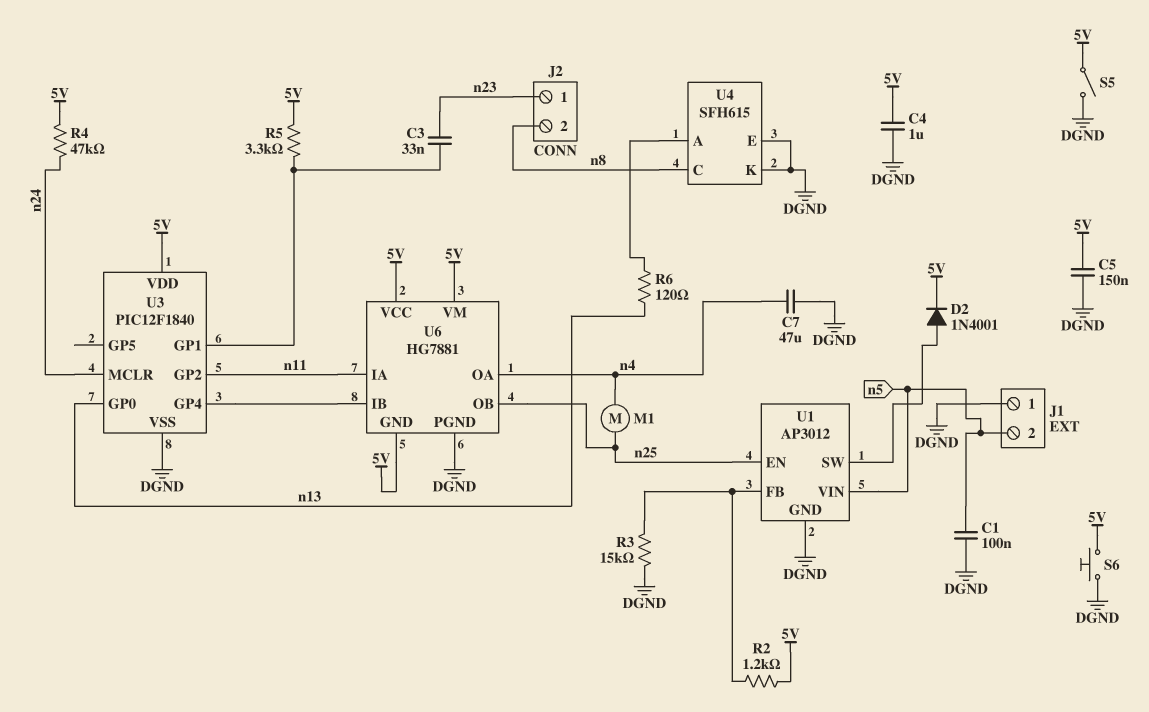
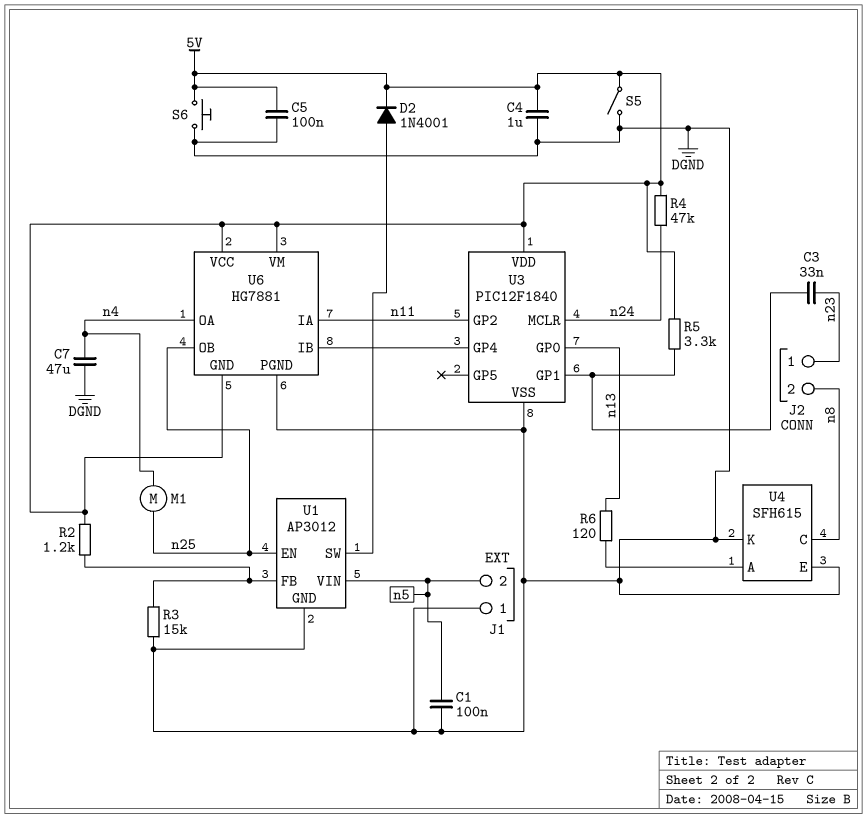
C5: 150nF (5V, DGND) -> 100nF (5V, DGND)

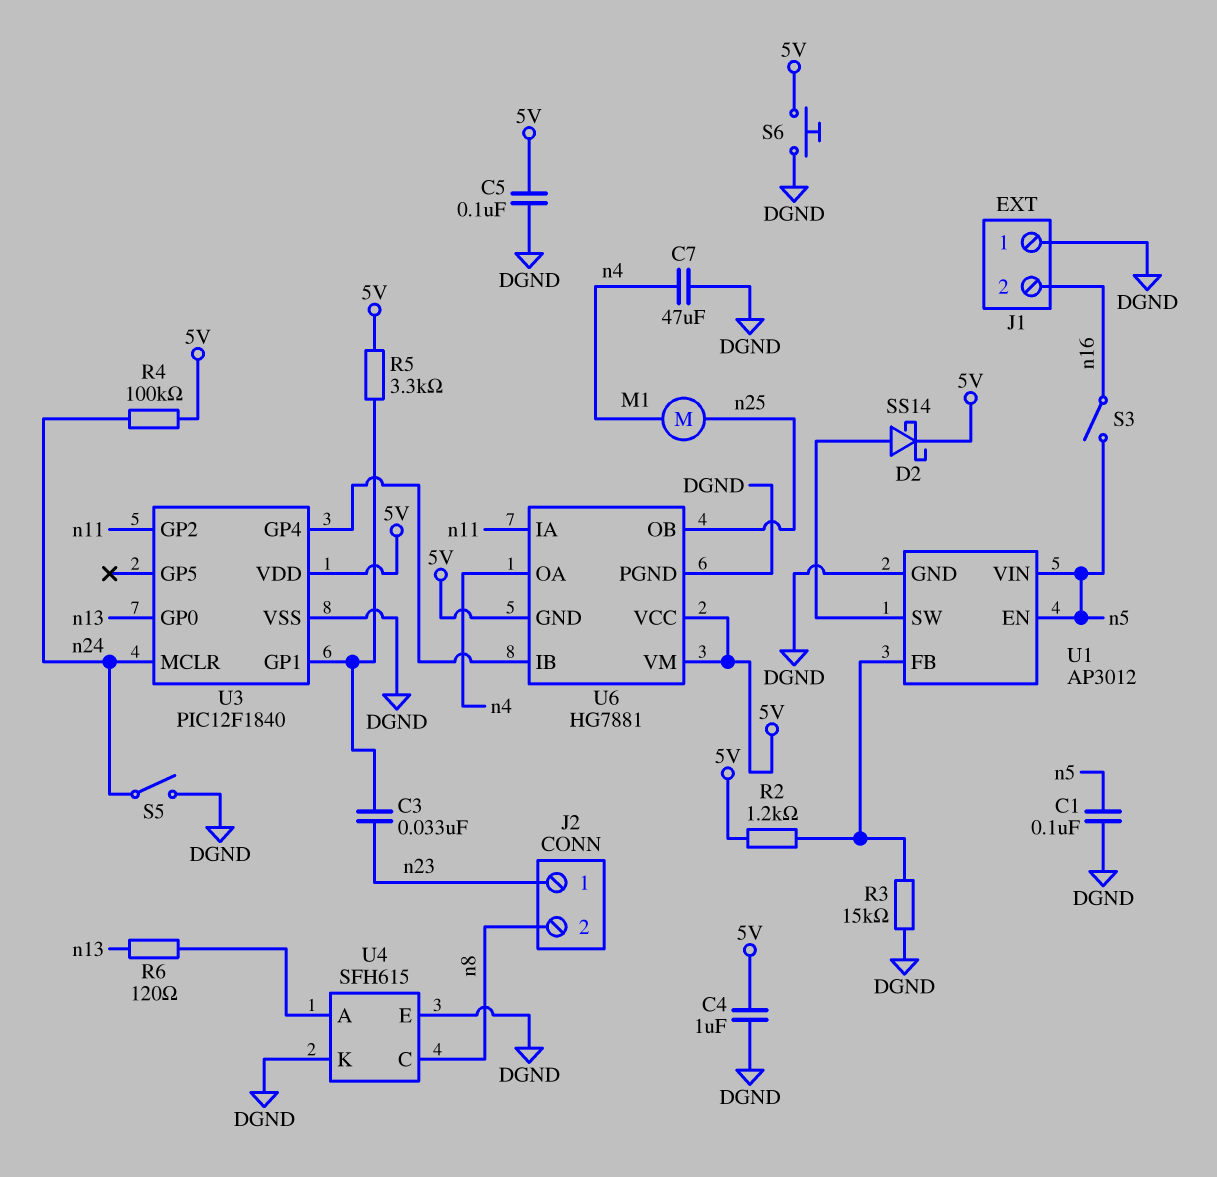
D2: diode 1N4001 (A U1/SW, K 5V) -> schottky SS14 (A U1/SW, K 5V)
J1 pin 2: n5 -> n16
R4: 47k (5V, n24) -> 100k (5V, n24)
S3: none -> switch (n5, n16)
S5: switch (5V, DGND) -> switch (DGND, n24)
U1 pin EN: n25 -> n5

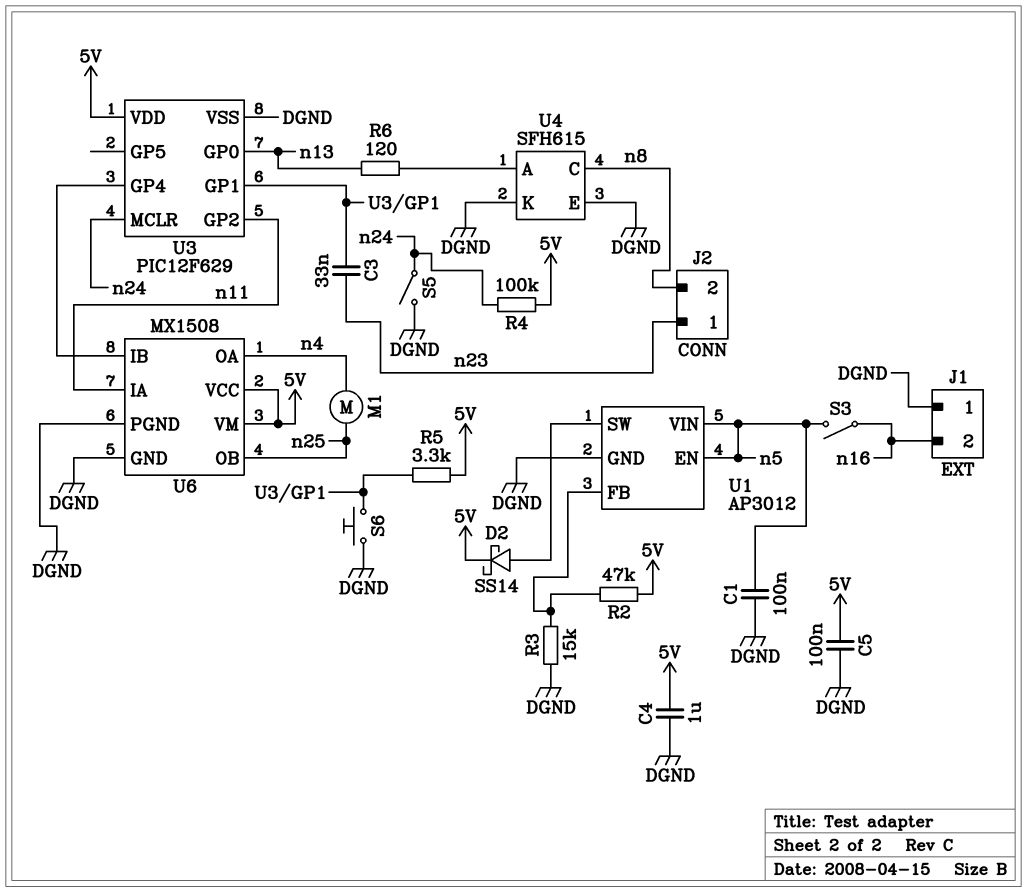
C7: 47uF (DGND, n4) -> none
R2: 1.2k (5V, U1/FB) -> 47k (5V, U1/FB)
S6: button (5V, DGND) -> button (DGND, U3/GP1)
U3: PIC12F1840 -> PIC12F629
U6: HG7881 -> MX1508
U6 pin GND: 5V -> DGND

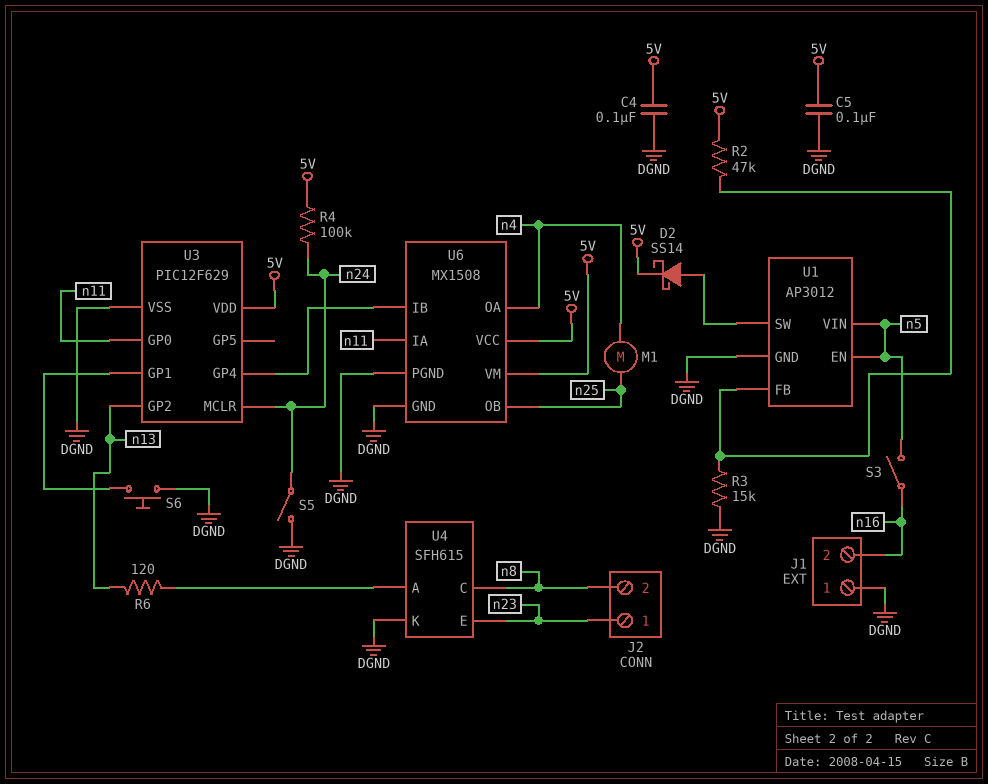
C1: 100nF (DGND, n5) -> none
C3: 33nF (U3/GP1, n23) -> none
C4: 1uF (5V, DGND) -> 100nF (5V, DGND)
R5: 3.3k (5V, U3/GP1) -> none
U3 pin GP0: n13 -> n11
U3 pin GP2: n11 -> n13
U4 pin E: DGND -> n23

